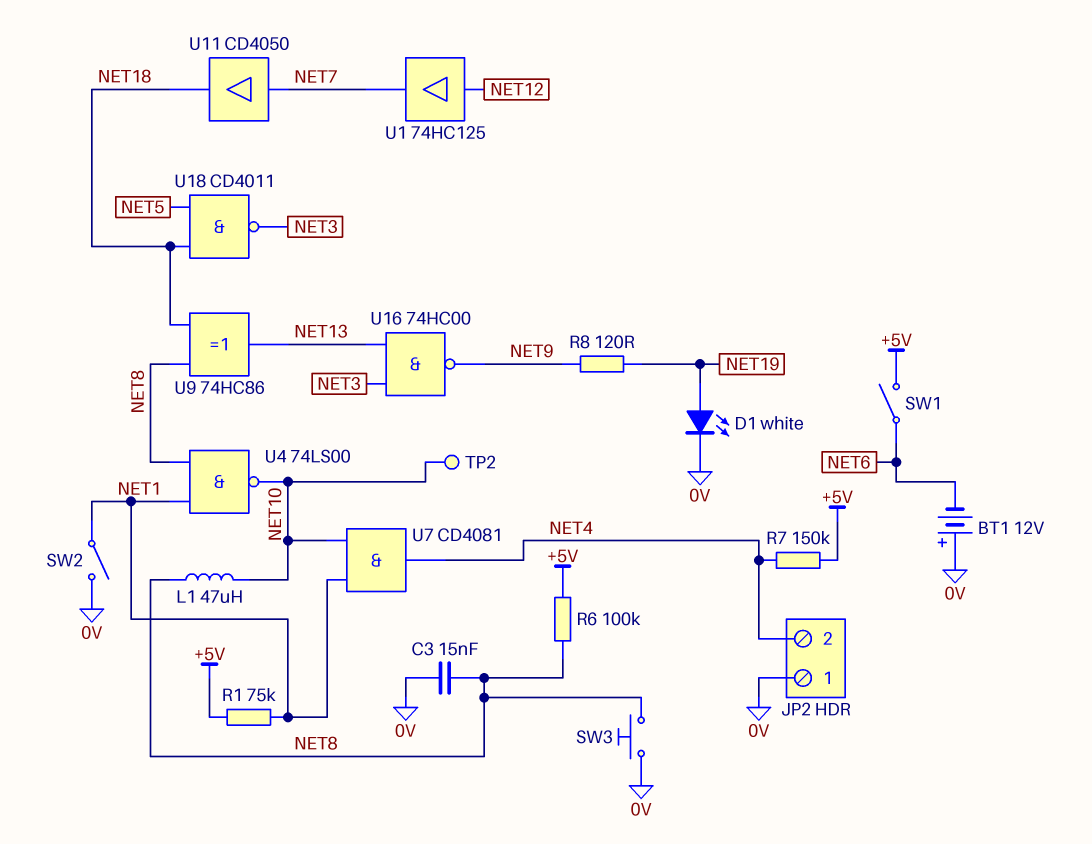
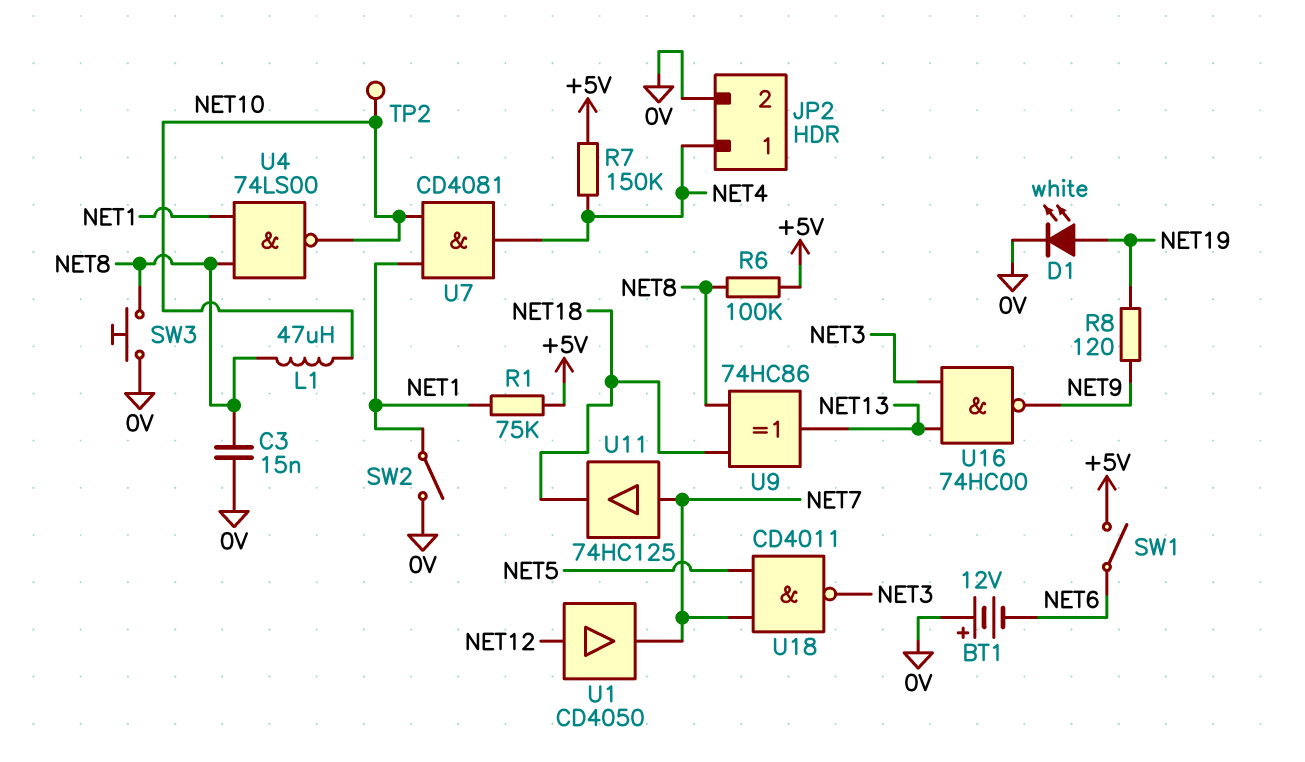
JP2 pin 1: 0V -> NET4
JP2 pin 2: NET4 -> 0V
U1: buffer 74HC125 (in NET12, out NET7) -> buffer CD4050 (in NET12, out NET7)
U11: buffer CD4050 (in NET7, out NET18) -> buffer 74HC125 (in NET7, out NET18)
U18: NAND CD4011 (in NET5, in NET18, out NET3) -> NAND CD4011 (in NET5, in NET7, out NET3)

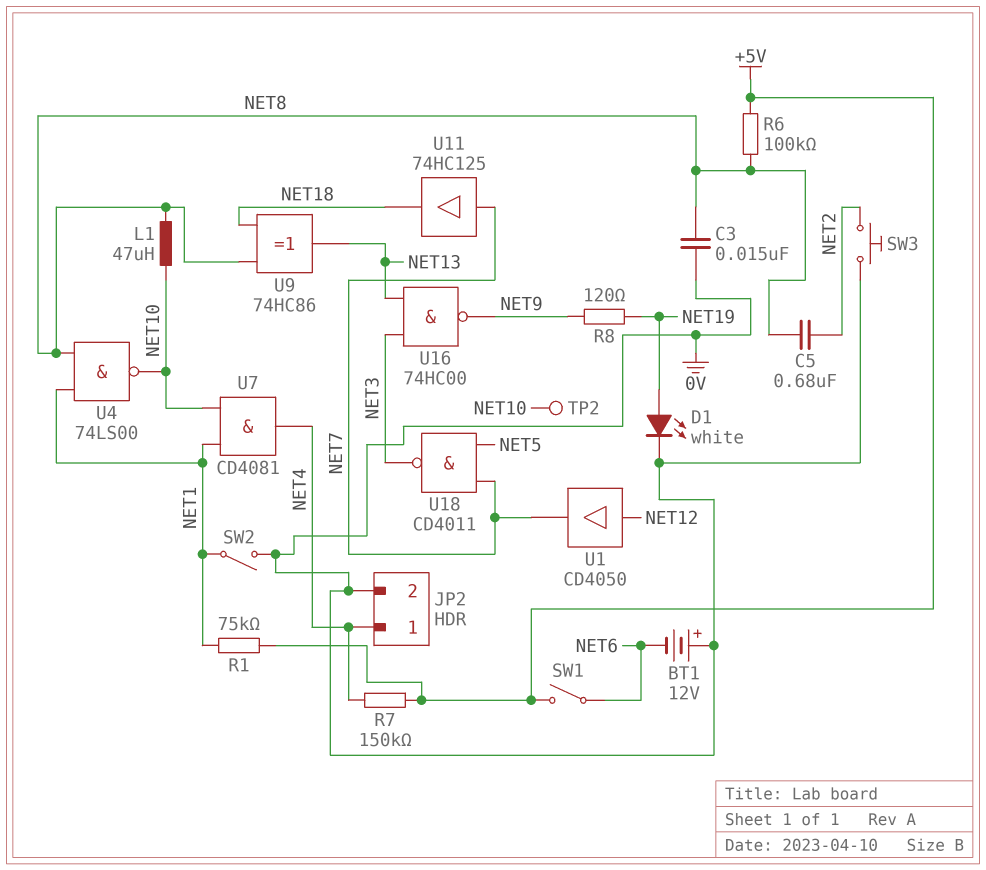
C5: none -> 680nF (NET2, NET8)
SW3: button (0V, NET8) -> button (0V, NET2)

